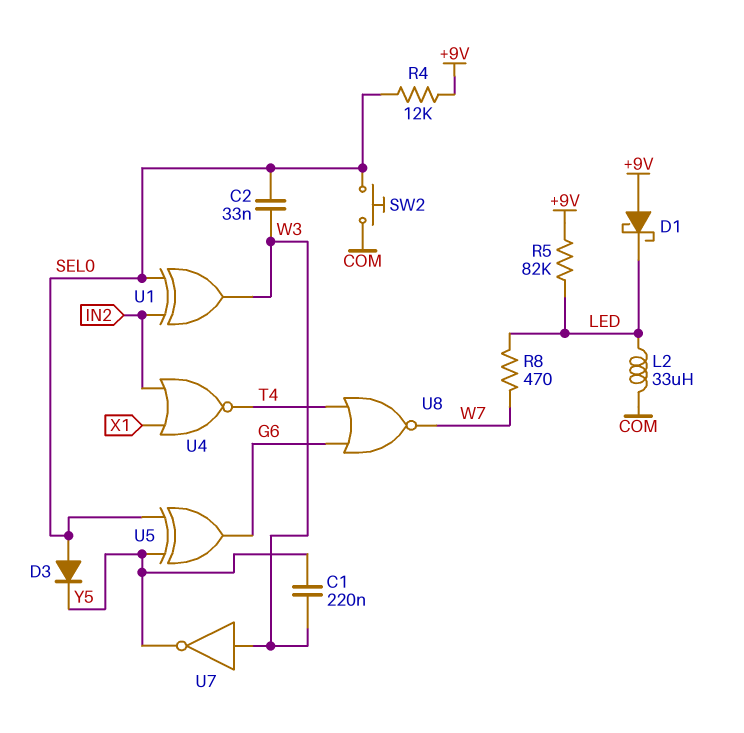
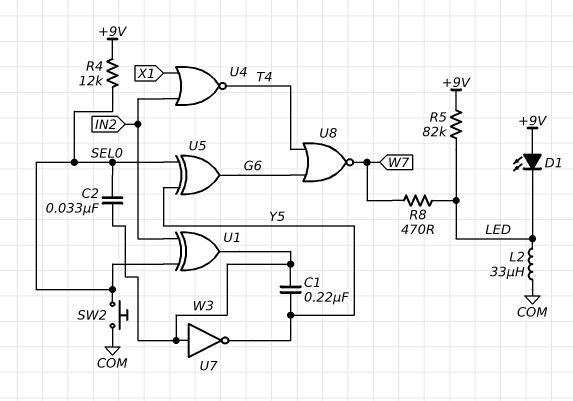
D1: schottky (A +9V, K LED) -> LED (A +9V, K LED)
D3: diode (A SEL0, K Y5) -> none

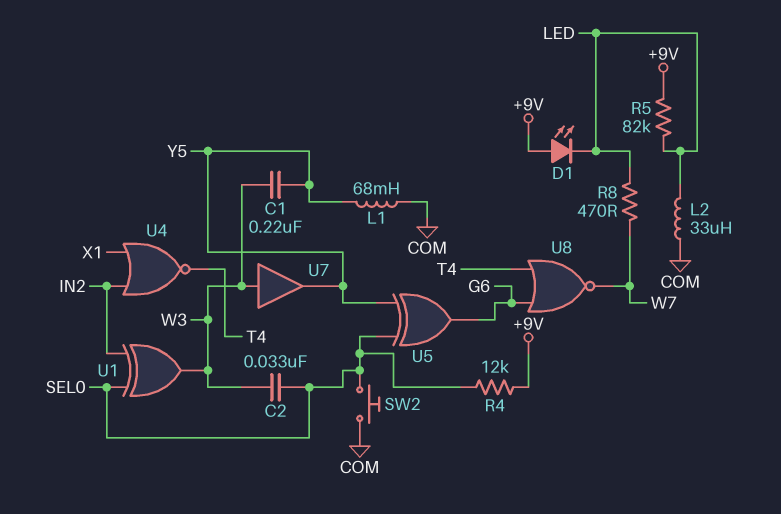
L1: none -> 68mH (COM, Y5)
U7: NOT (in W3, out Y5) -> buffer (in W3, out Y5)

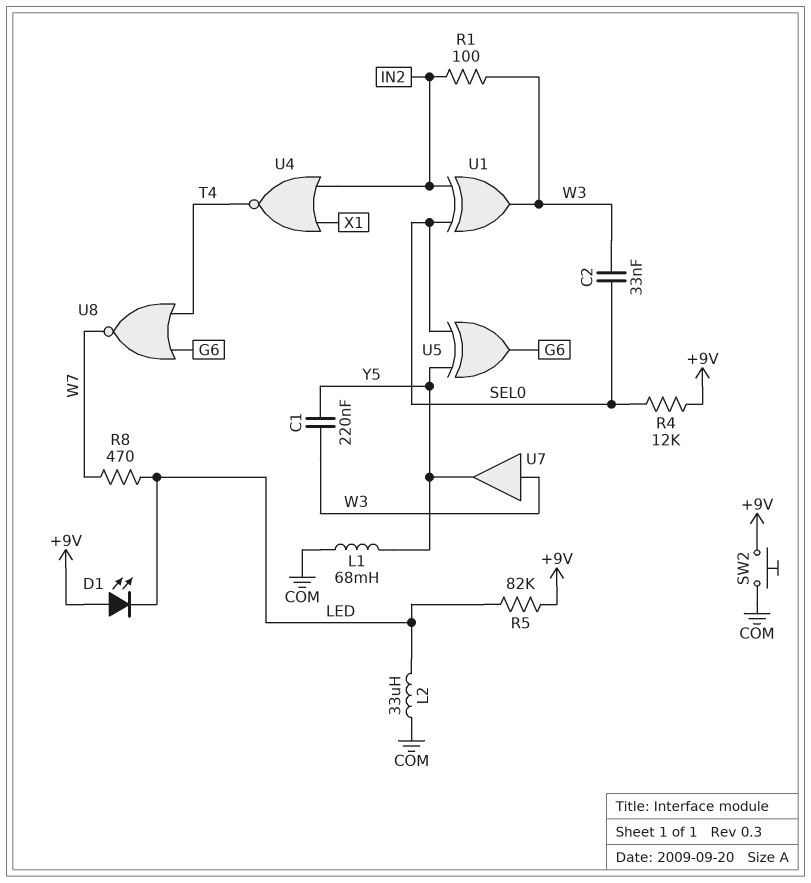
R1: none -> 100 (IN2, W3)
SW2: button (COM, SEL0) -> button (+9V, COM)

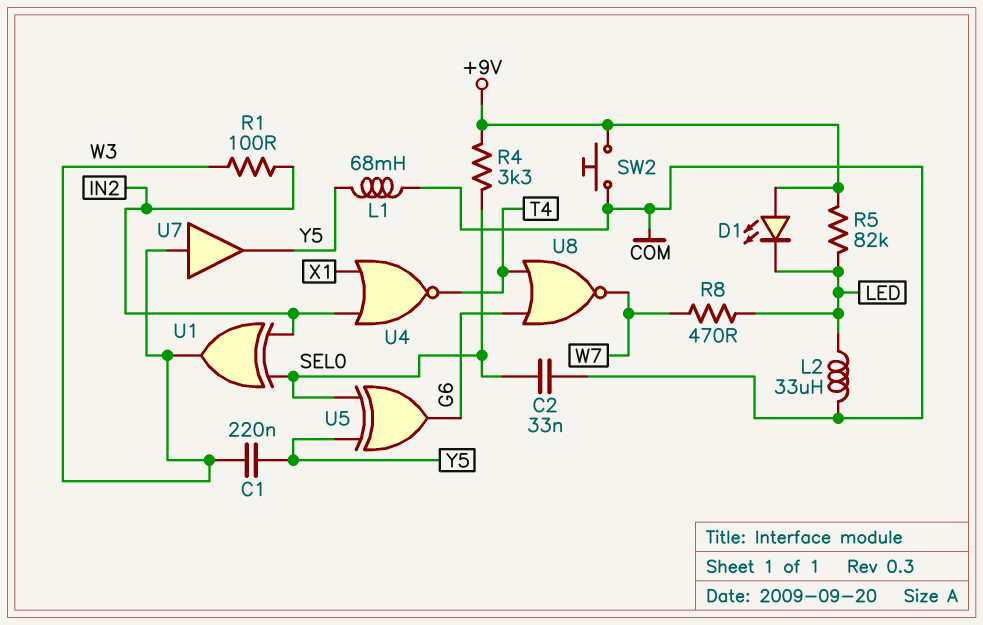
C2: 33nF (SEL0, W3) -> 33nF (COM, SEL0)
R4: 12k (+9V, SEL0) -> 3.3k (+9V, SEL0)

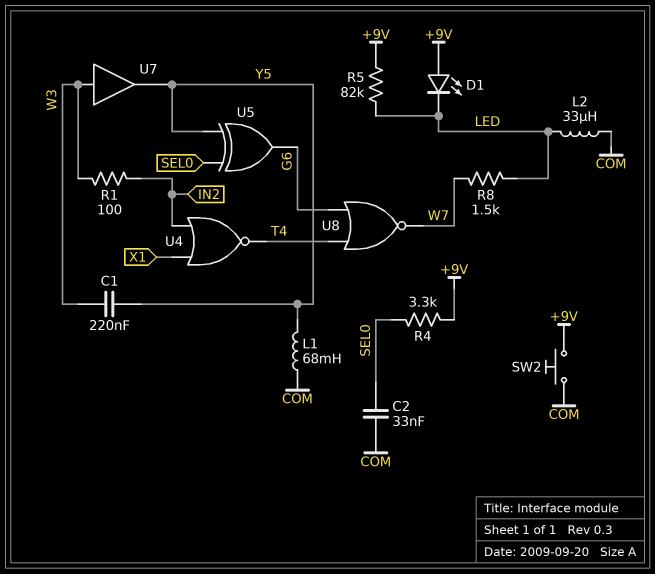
R8: 470 (LED, W7) -> 1.5k (LED, W7)
U1: XOR (in IN2, in SEL0, out W3) -> none

